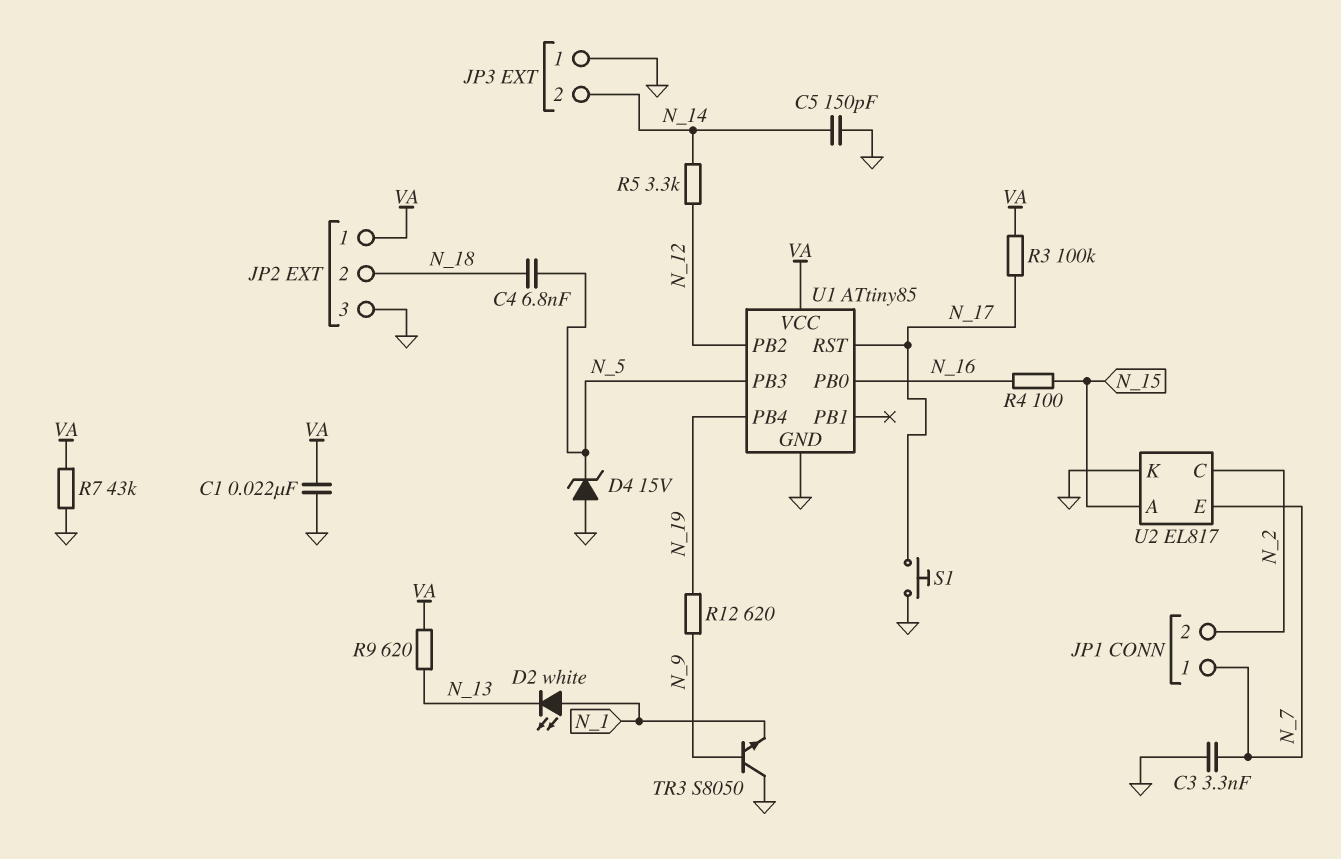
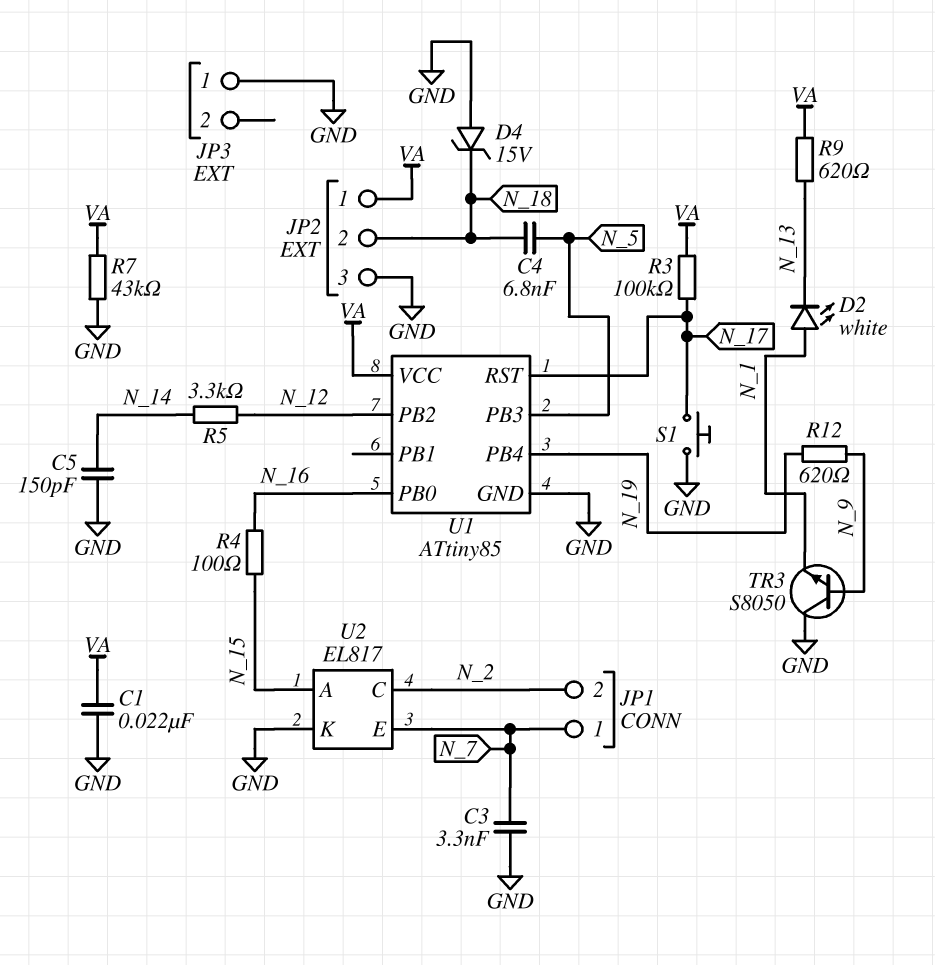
D4: zener 15V (A GND, K N_5) -> zener 15V (A GND, K N_18)
JP3 pin 2: N_14 -> none

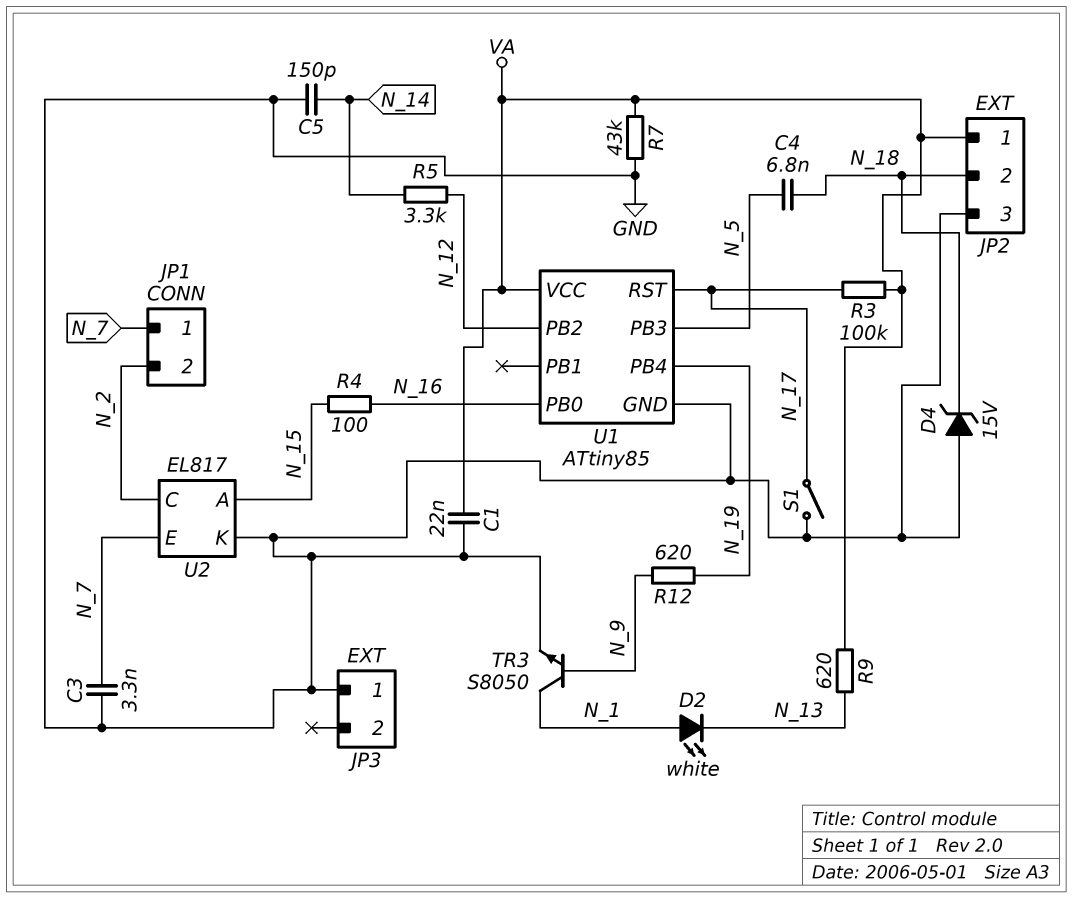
S1: button (GND, N_17) -> switch (GND, N_17)
TR3: NPN S8050 (B N_9, C GND, E N_1) -> NPN S8050 (B N_9, C N_1, E GND)

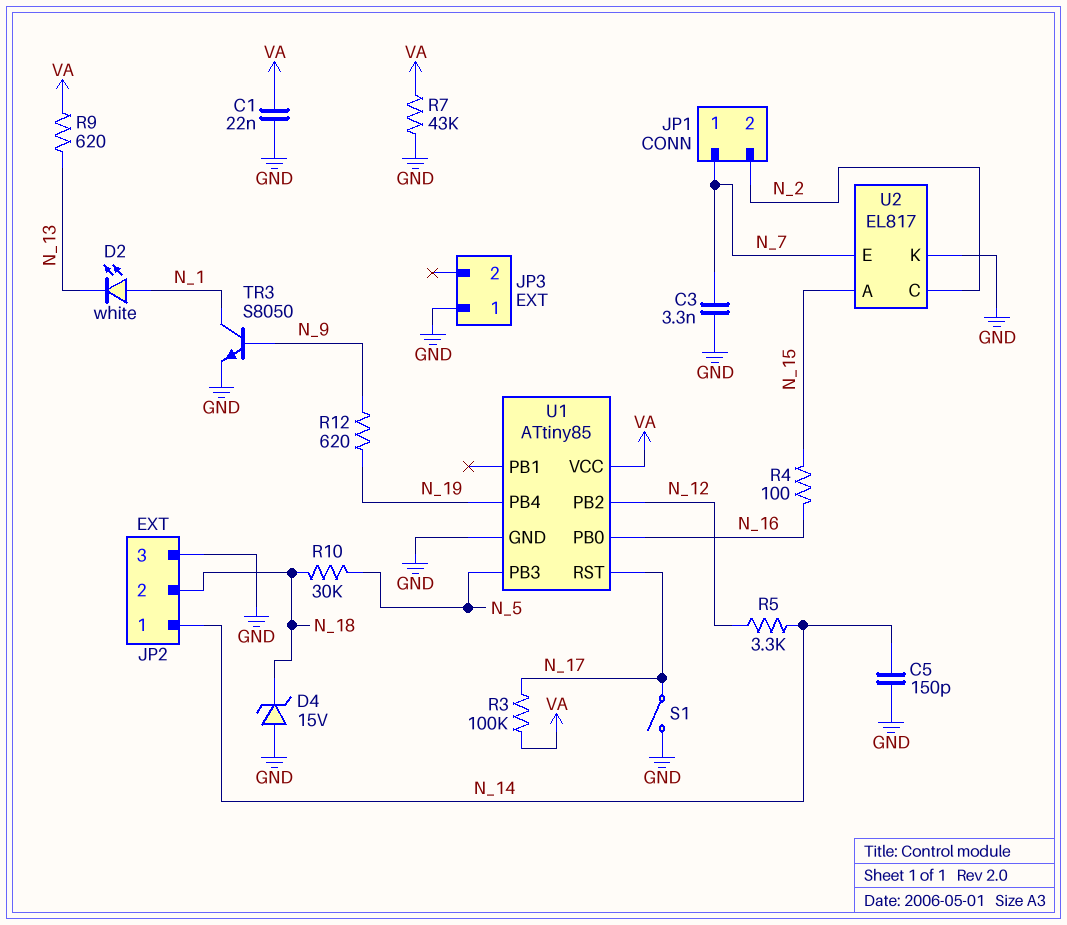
C4: 6.8nF (N_5, N_18) -> none
JP2 pin 1: VA -> N_14
R10: none -> 30k (N_5, N_18)

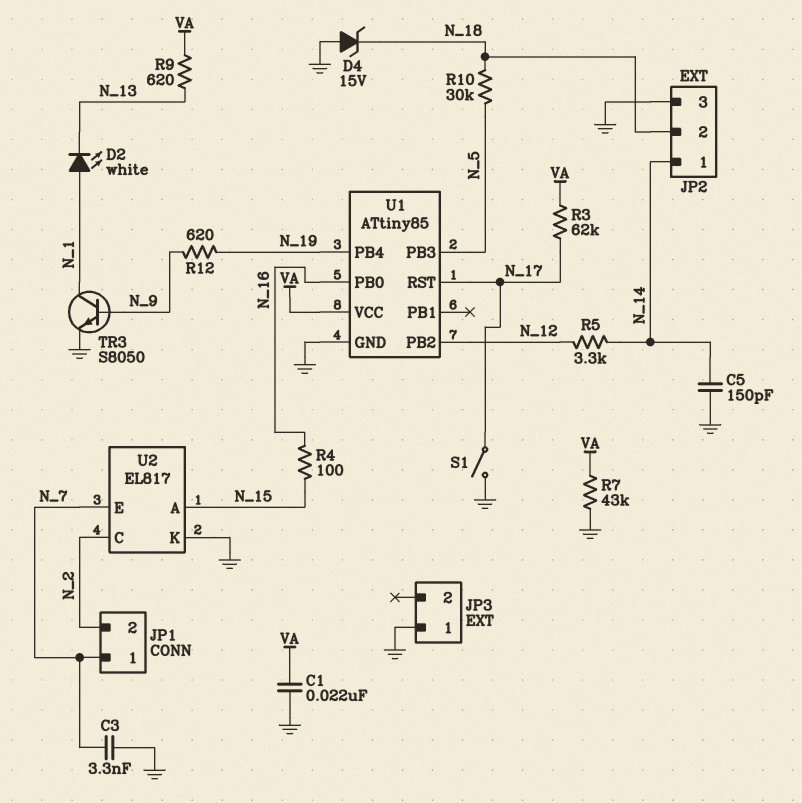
R3: 100k (N_17, VA) -> 62k (N_17, VA)

